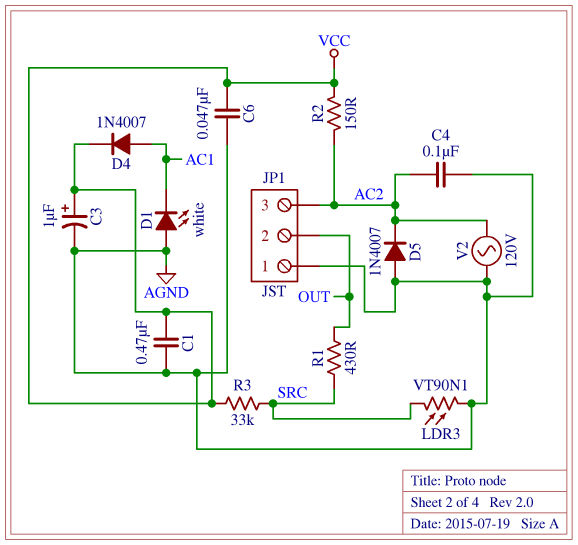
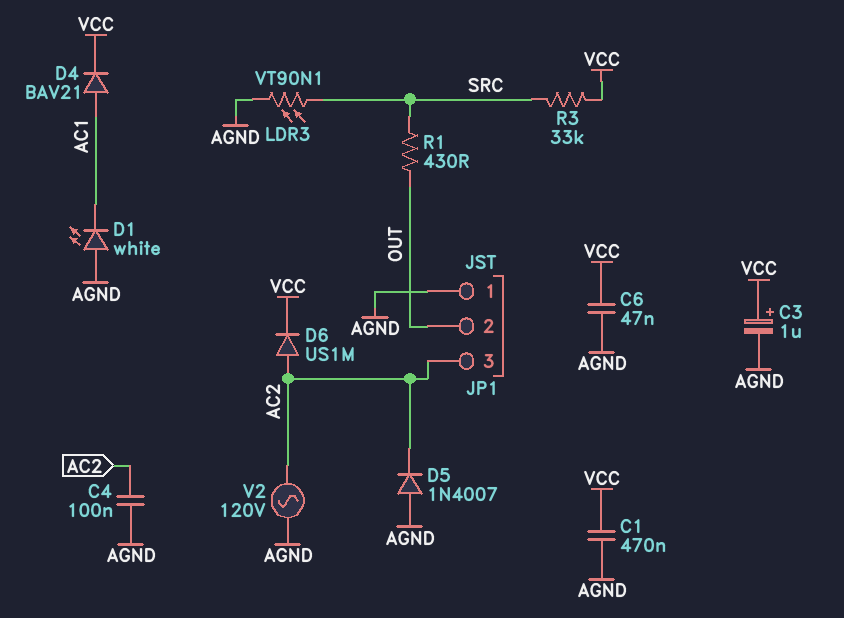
D4: diode 1N4007 (A AC1, K VCC) -> diode BAV21 (A AC1, K VCC)
D6: none -> diode US1M (A AC2, K VCC)
R2: 150 (AC2, VCC) -> none

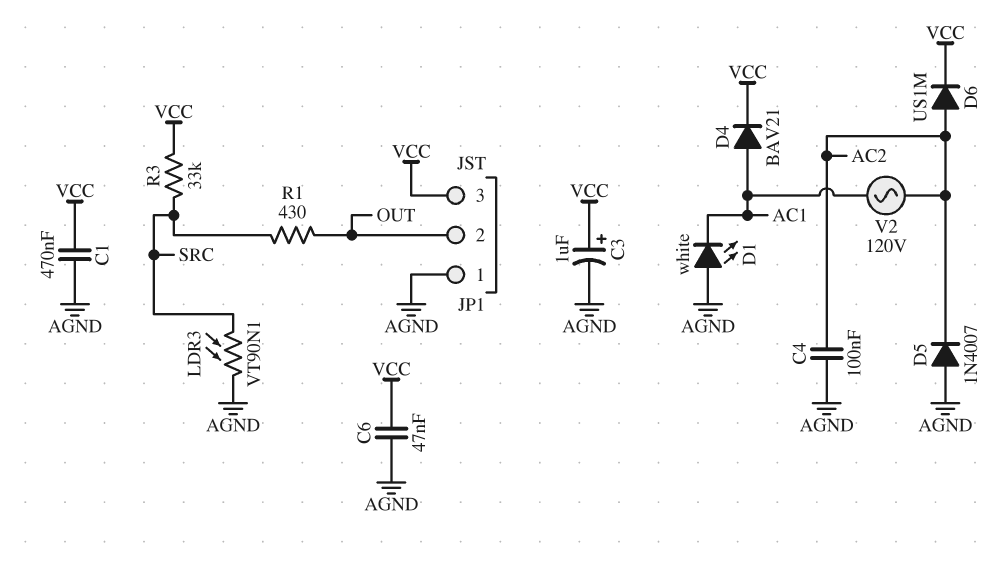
JP1 pin 3: AC2 -> VCC
V2: AC 120V (AC2, AGND) -> AC 120V (AC1, AC2)

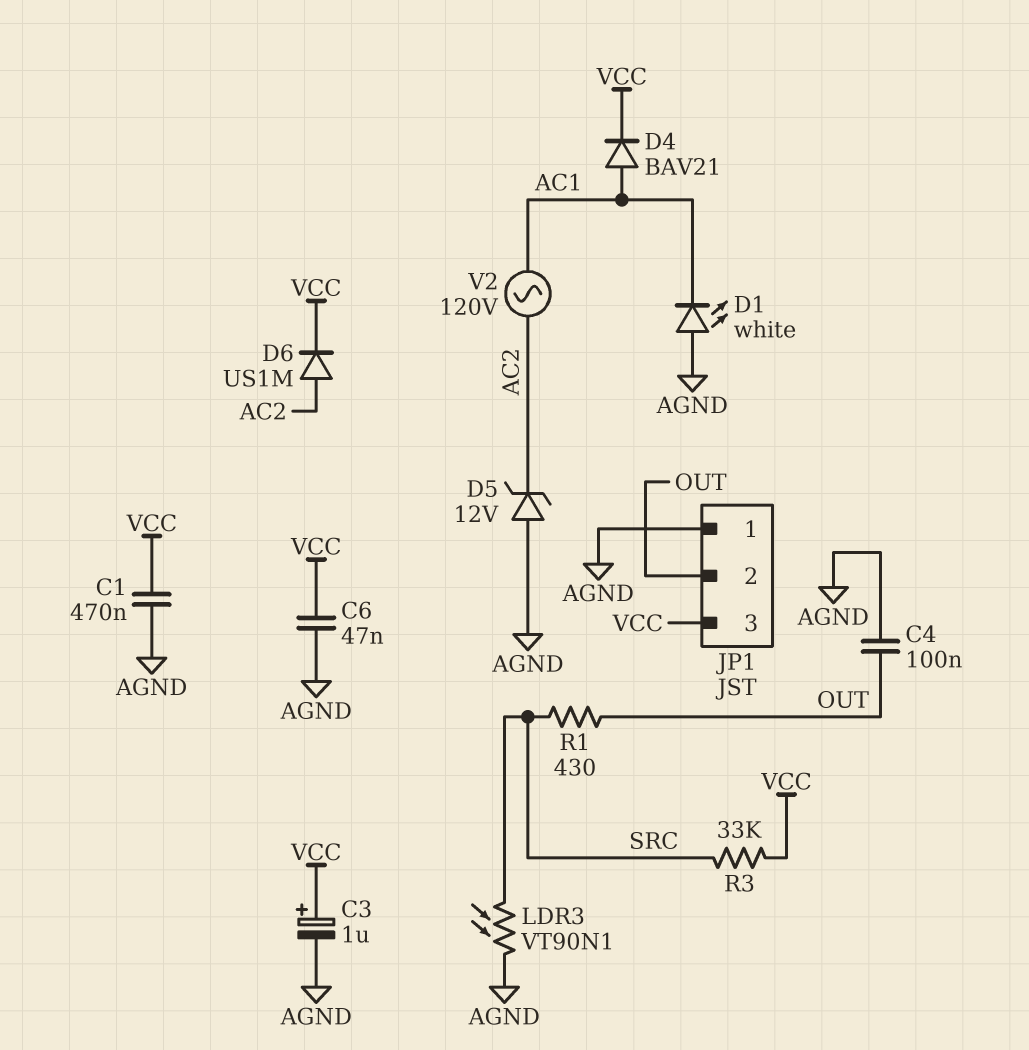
C4: 100nF (AC2, AGND) -> 100nF (AGND, OUT)
D5: diode 1N4007 (A AGND, K AC2) -> zener 12V (A AGND, K AC2)

